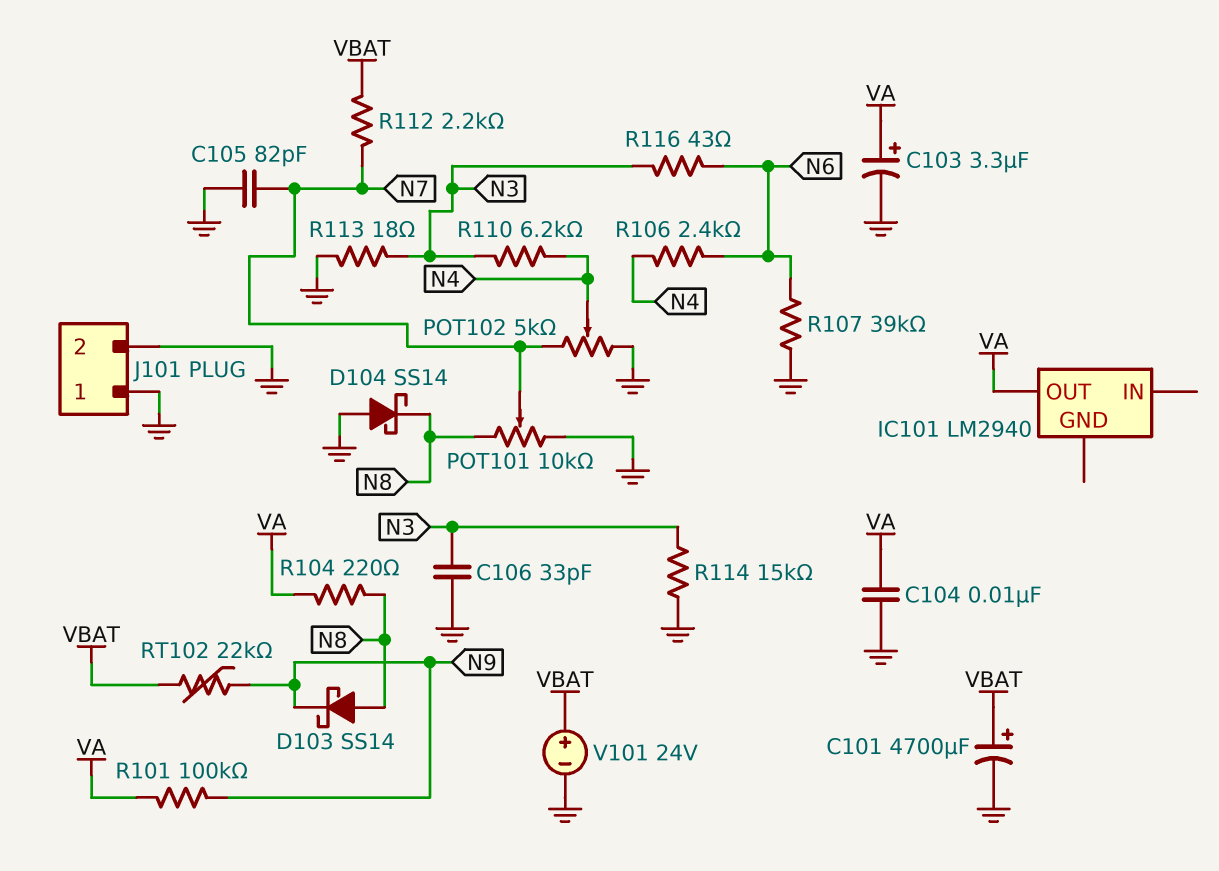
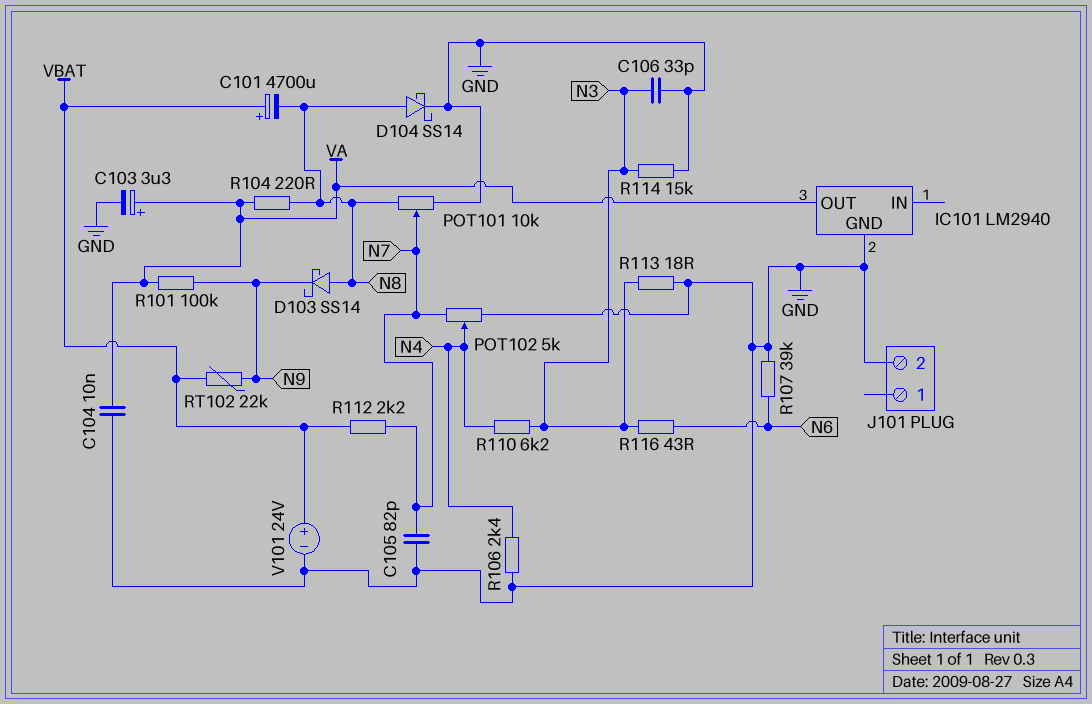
C101: 4700uF (plus VBAT, minus GND) -> 4700uF (plus VBAT, minus N8)
D104: schottky SS14 (A GND, K N8) -> schottky SS14 (A N8, K GND)
IC101 pin GND: none -> GND
J101 pin 1: GND -> none
R106: 2.4k (N4, N6) -> 2.4k (GND, N4)

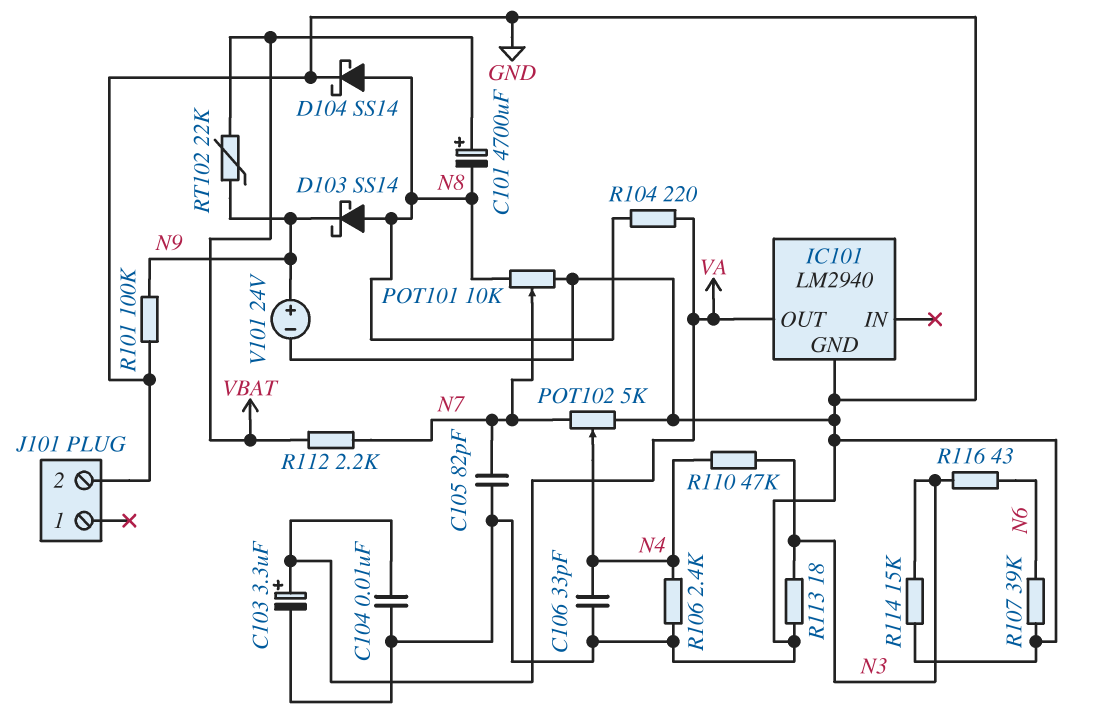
C106: 33pF (GND, N3) -> 33pF (GND, N4)
R101: 100k (N9, VA) -> 100k (GND, N9)
R110: 6.2k (N3, N4) -> 47k (N3, N4)
V101: 24V (plus VBAT, minus GND) -> 24V (plus N9, minus GND)

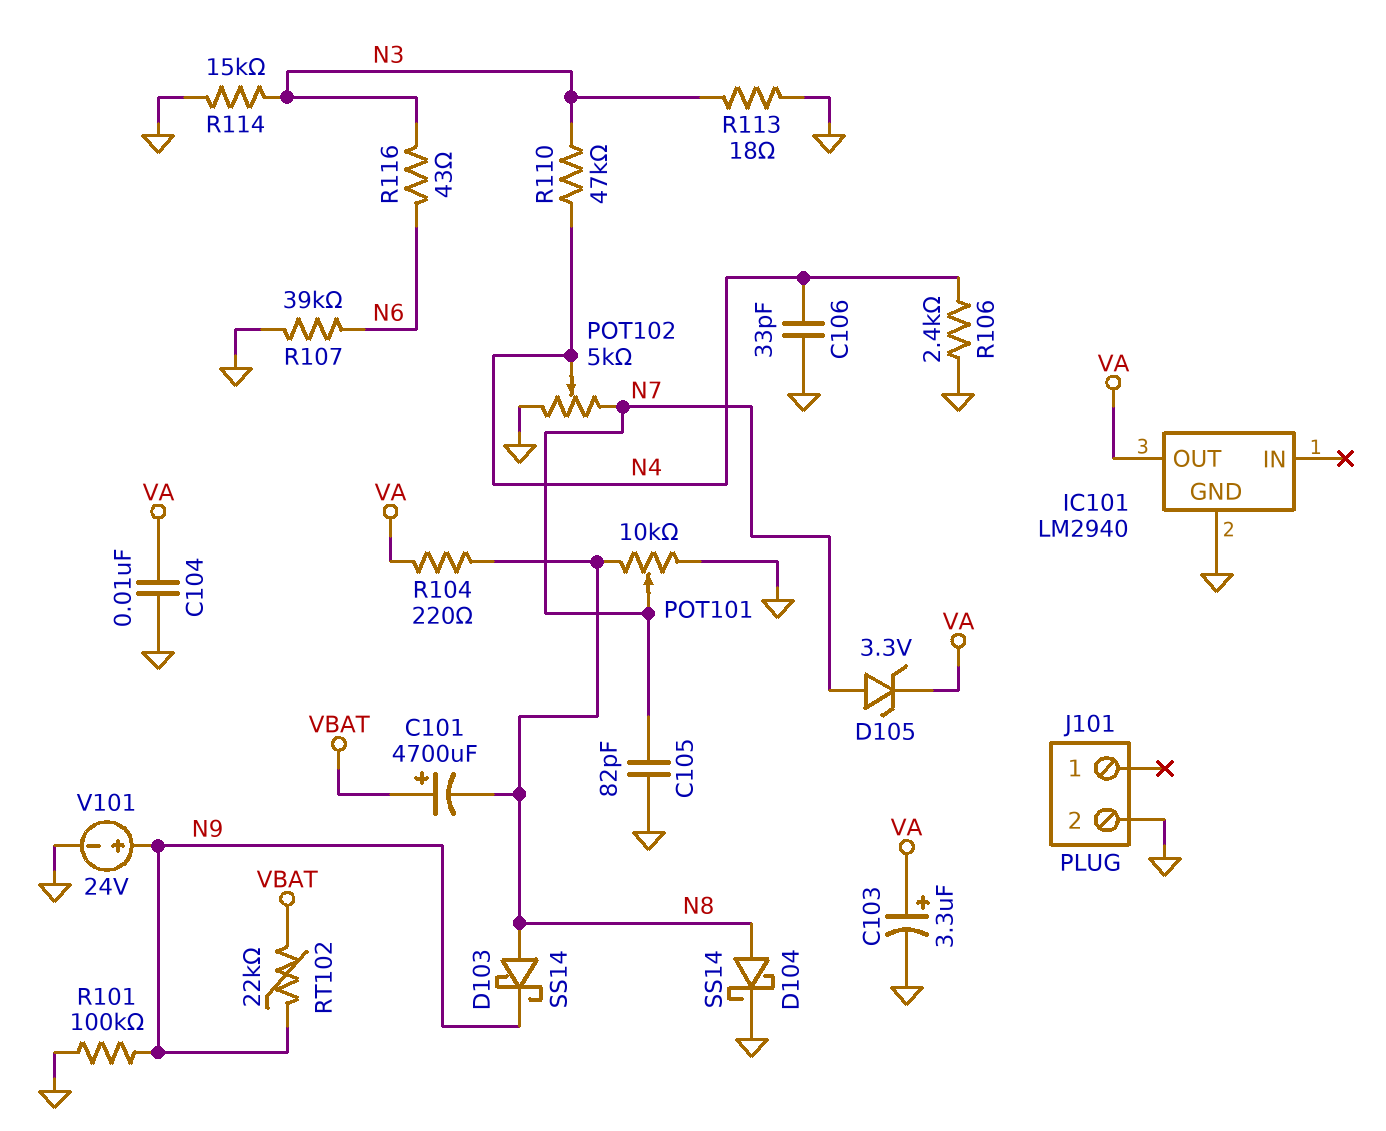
D105: none -> zener 3.3V (A N7, K VA)
R112: 2.2k (N7, VBAT) -> none

